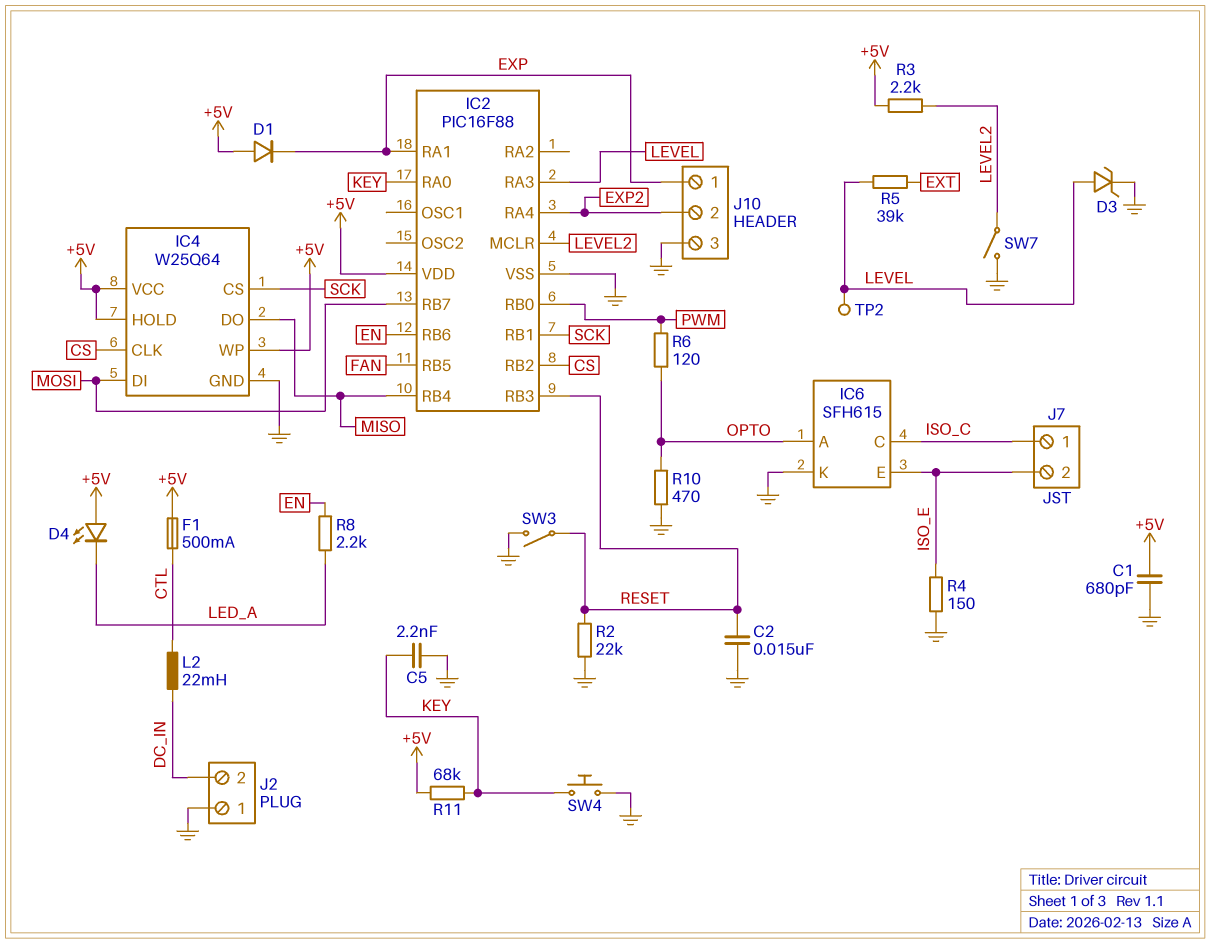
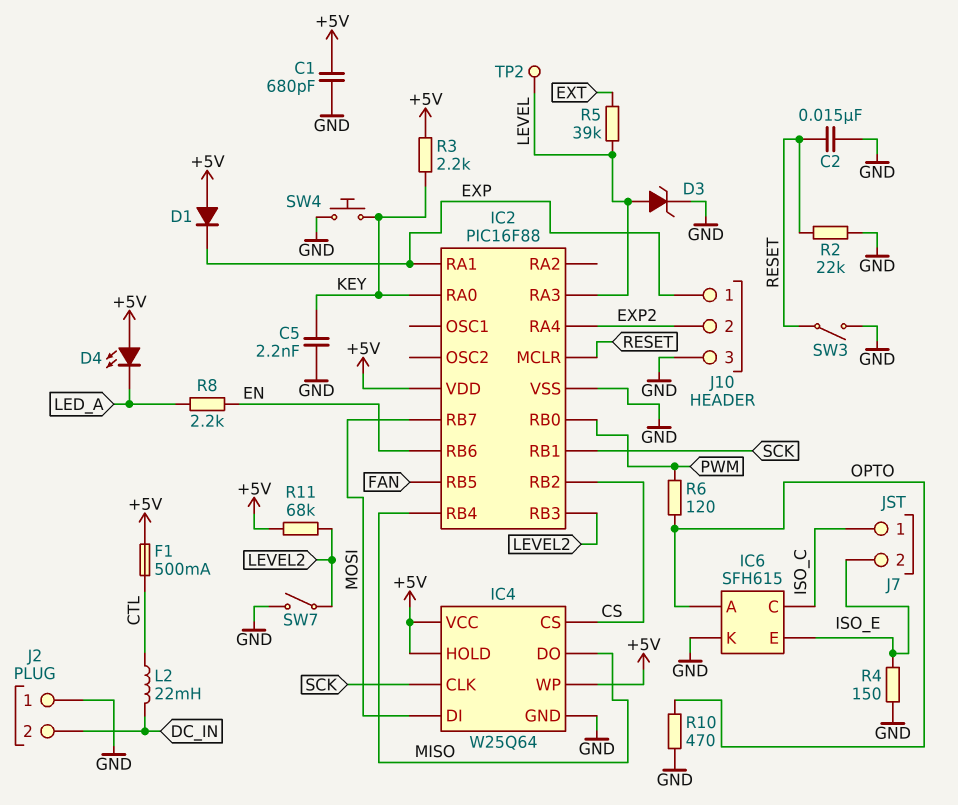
IC2 pin MCLR: LEVEL2 -> RESET
IC2 pin RB3: RESET -> LEVEL2
IC4 pin CLK: CS -> SCK
IC4 pin CS: SCK -> CS
R3: 2.2k (+5V, LEVEL2) -> 2.2k (+5V, KEY)
R11: 68k (+5V, KEY) -> 68k (+5V, LEVEL2)

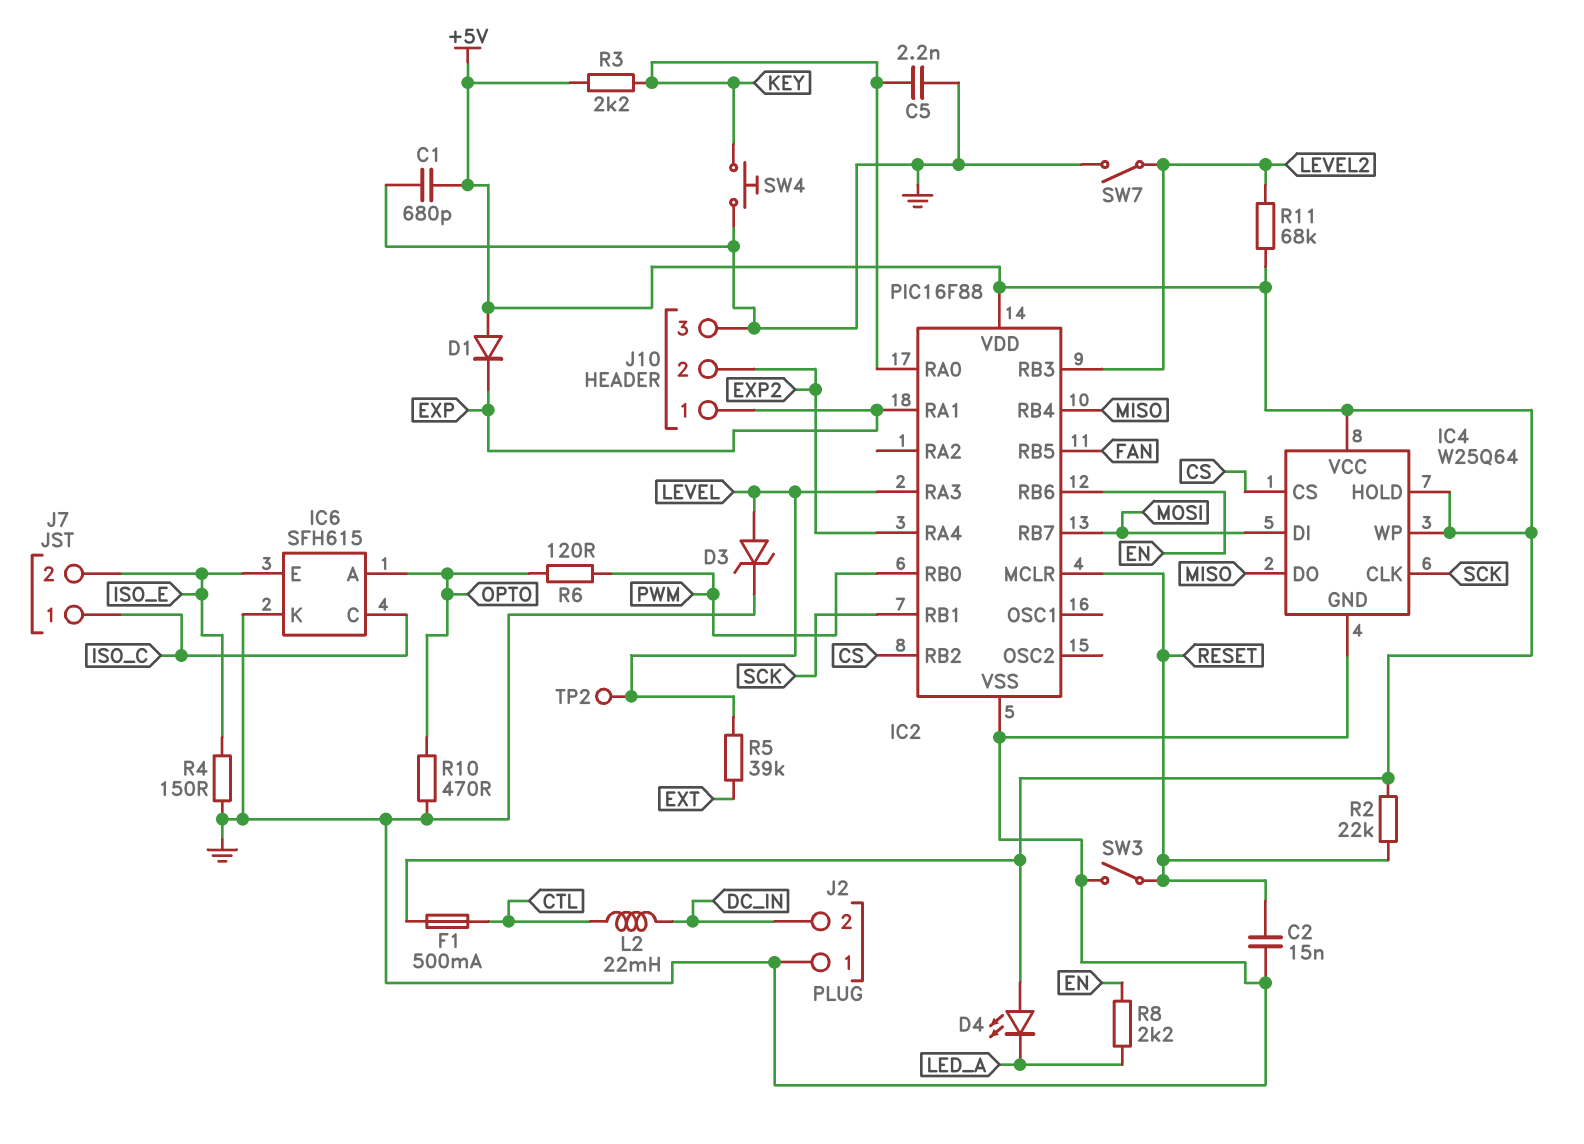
R2: 22k (GND, RESET) -> 22k (+5V, RESET)

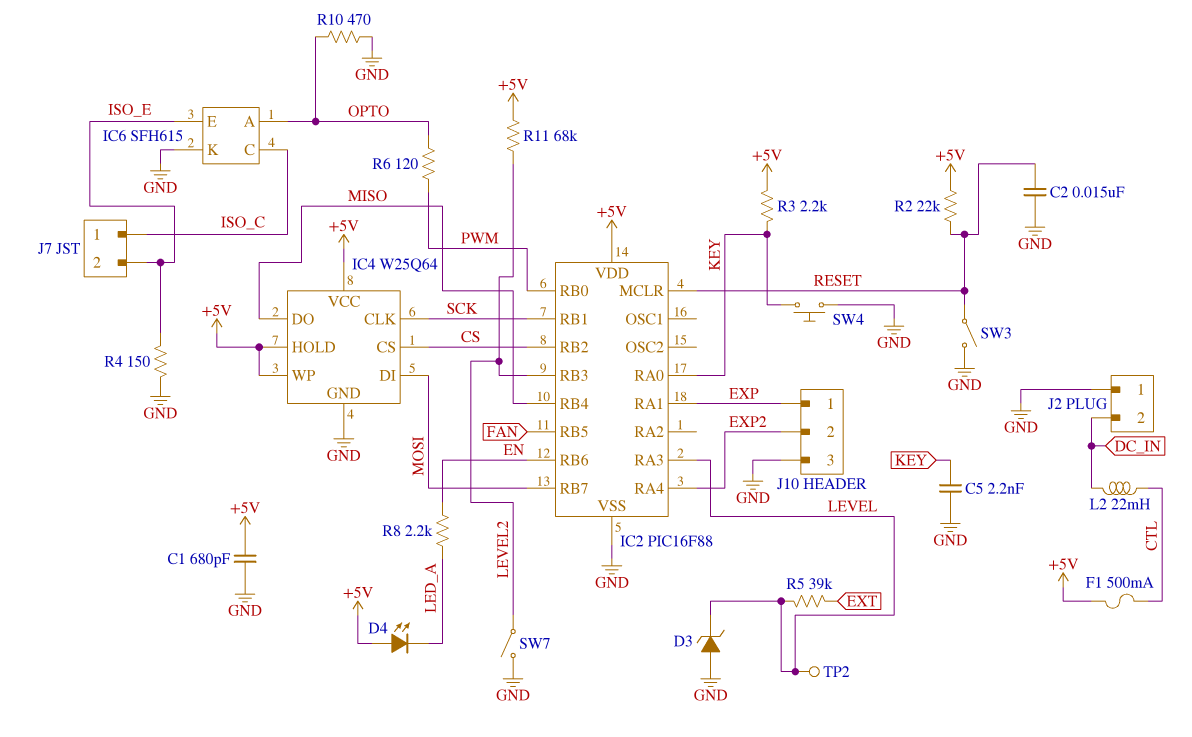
D1: diode (A +5V, K EXP) -> none
D3: zener (A LEVEL, K GND) -> zener (A GND, K LEVEL)

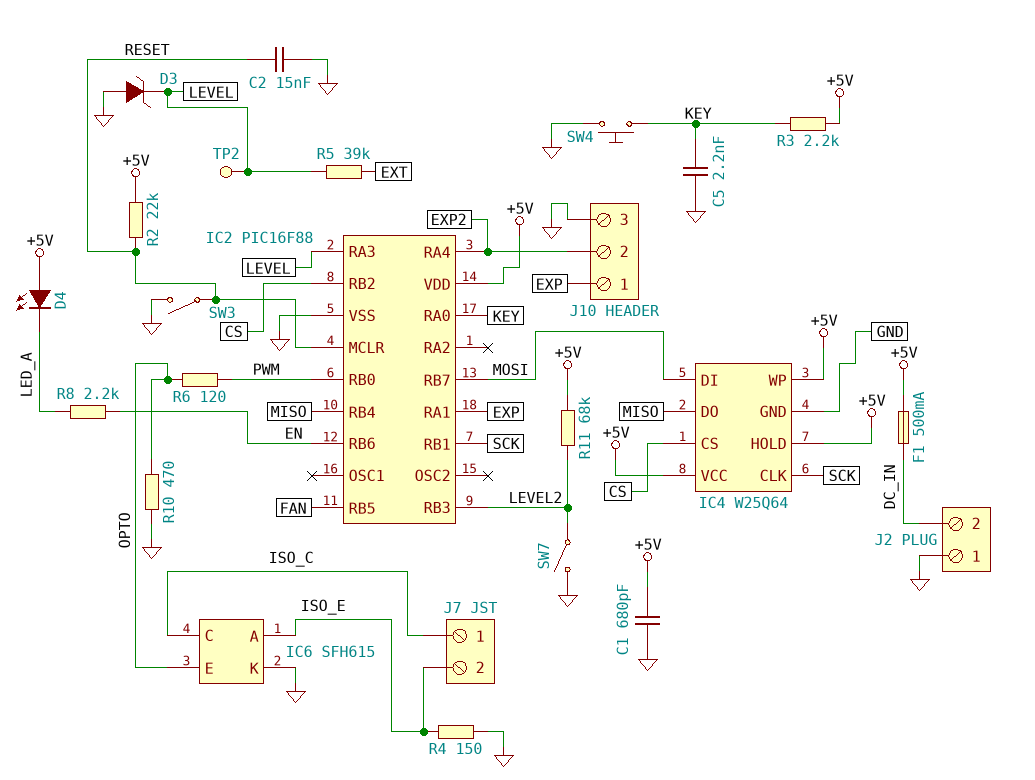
F1: 500mA (+5V, CTL) -> 500mA (+5V, DC_IN)
IC6 pin A: OPTO -> ISO_E
IC6 pin E: ISO_E -> OPTO
L2: 22mH (CTL, DC_IN) -> none

